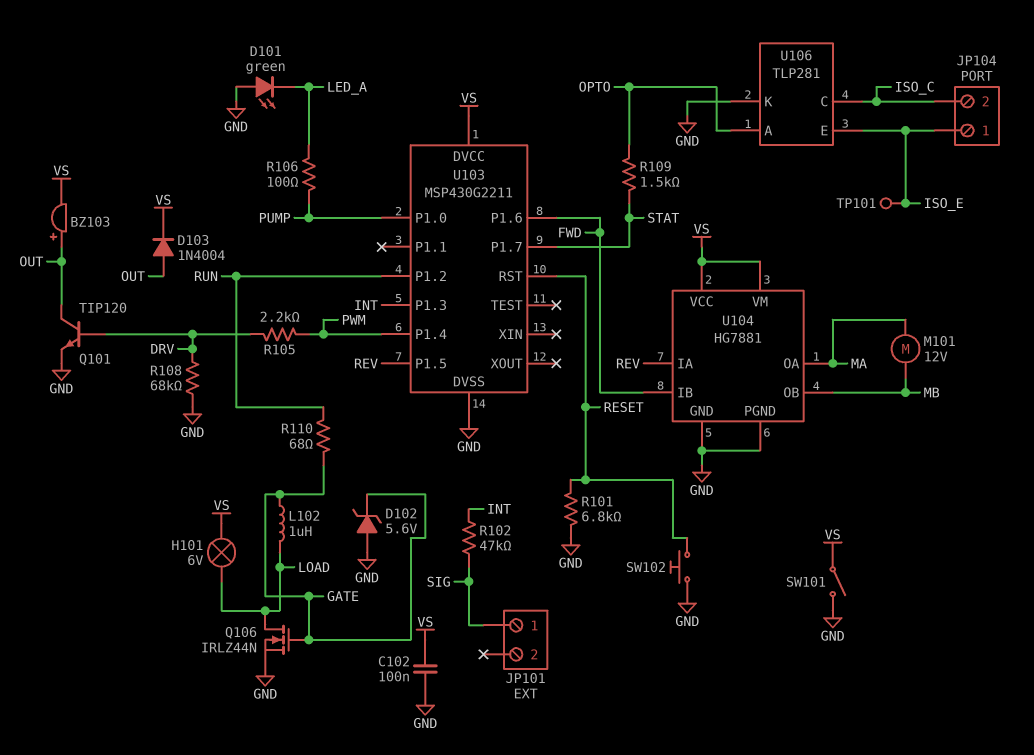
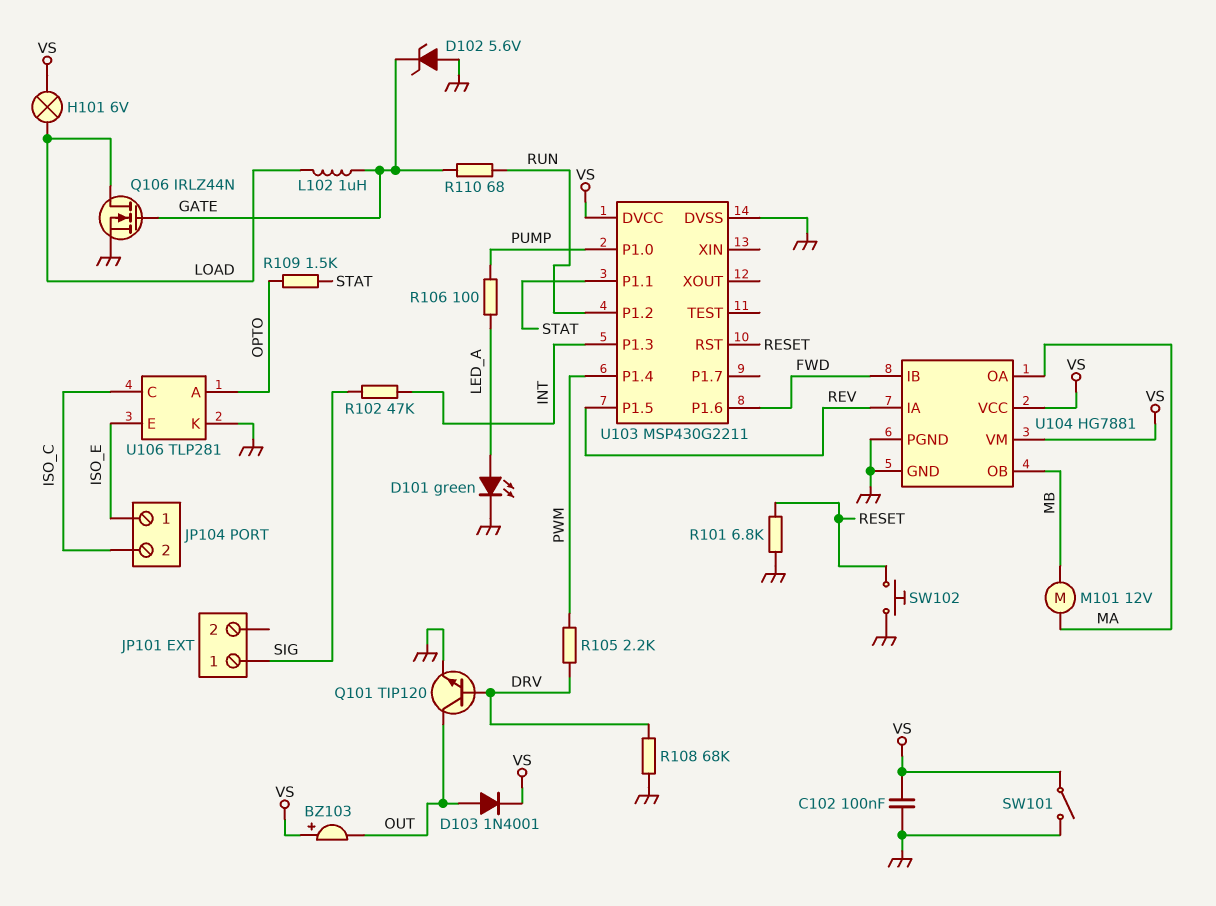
BZ103: buzzer (plus OUT, minus VS) -> buzzer (plus VS, minus OUT)
D101: LED green (A GND, K LED_A) -> LED green (A LED_A, K GND)
D103: diode 1N4004 (A OUT, K VS) -> diode 1N4001 (A OUT, K VS)
TP101: test point (ISO_E) -> none
U103 pin P1.1: none -> STAT
U103 pin P1.7: STAT -> none

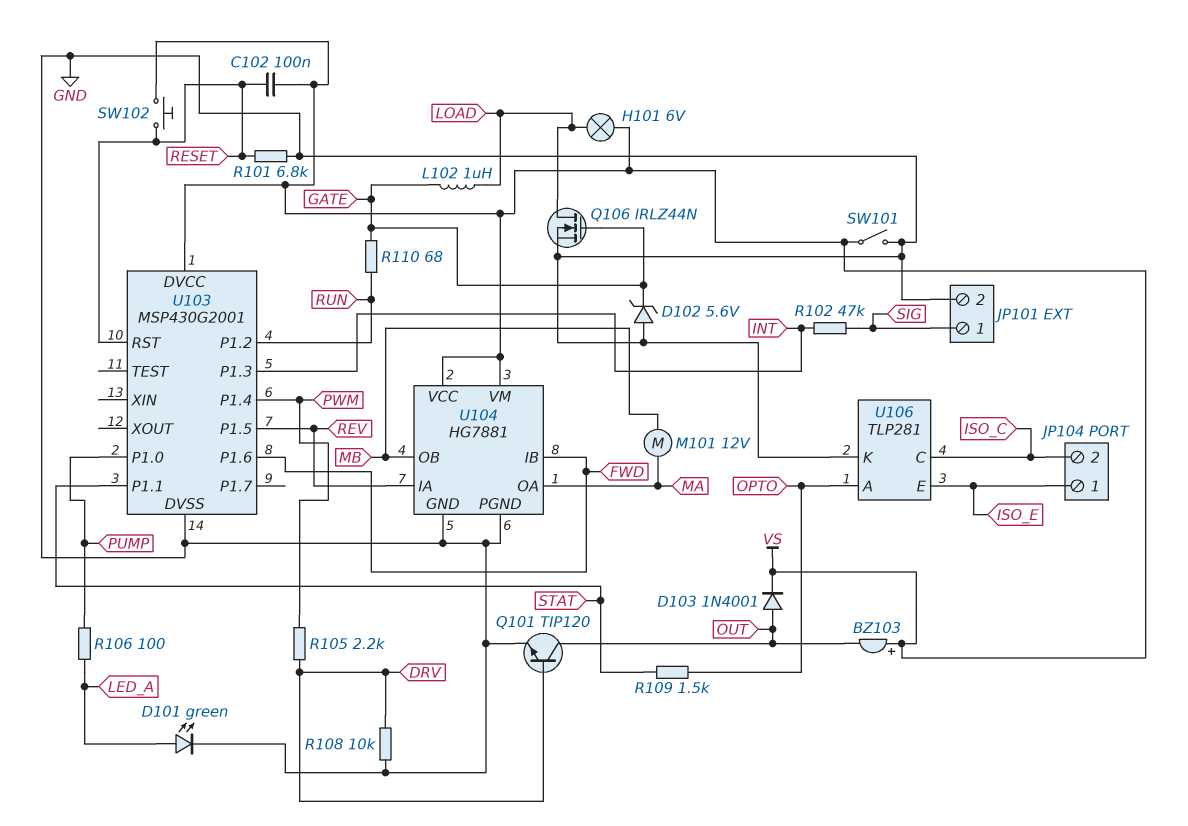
C102: 100nF (GND, VS) -> 100nF (RESET, VS)
JP101 pin 2: none -> GND
R108: 68k (DRV, GND) -> 10k (DRV, GND)
SW102: button (GND, RESET) -> button (RESET, VS)
U103: MSP430G2211 -> MSP430G2001

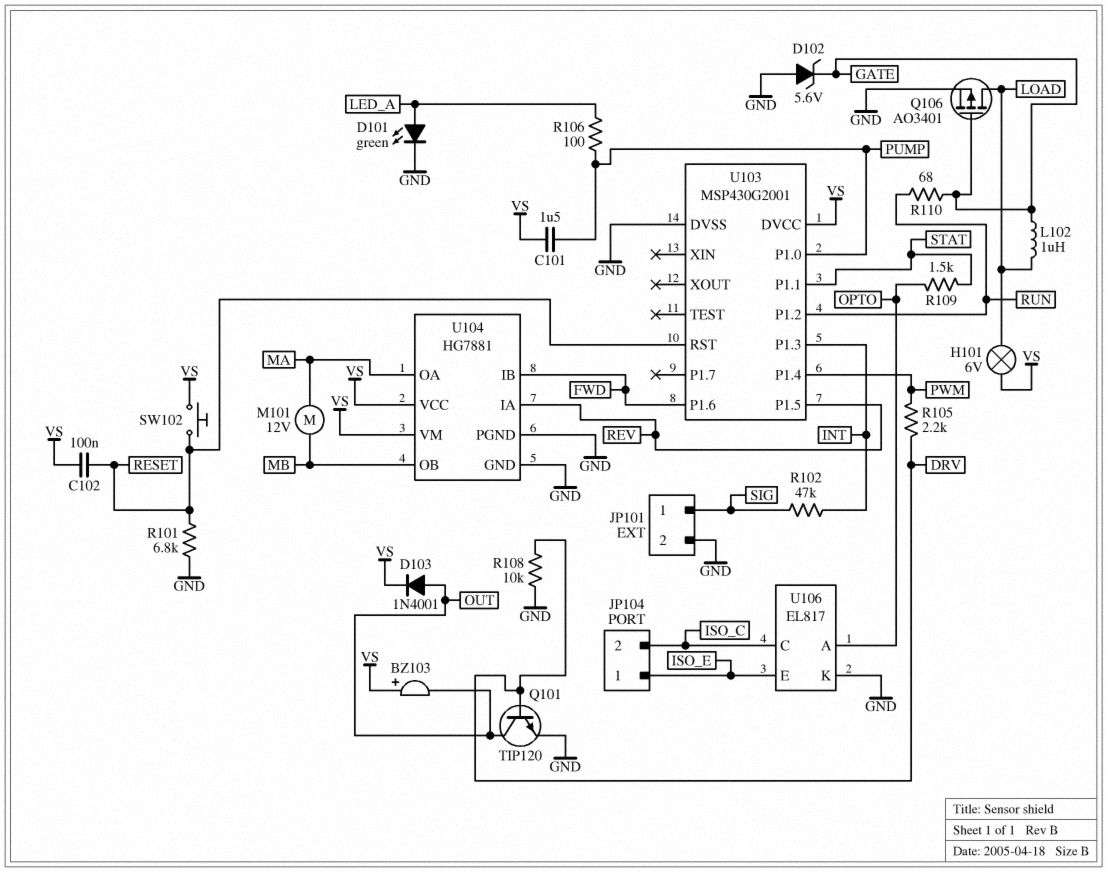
C101: none -> 1.5uF (PUMP, VS)
Q106: NMOS IRLZ44N (G GATE, D LOAD, S GND) -> PMOS AO3401 (G GATE, D LOAD, S GND)
SW101: switch (GND, VS) -> none
U106: TLP281 -> EL817

